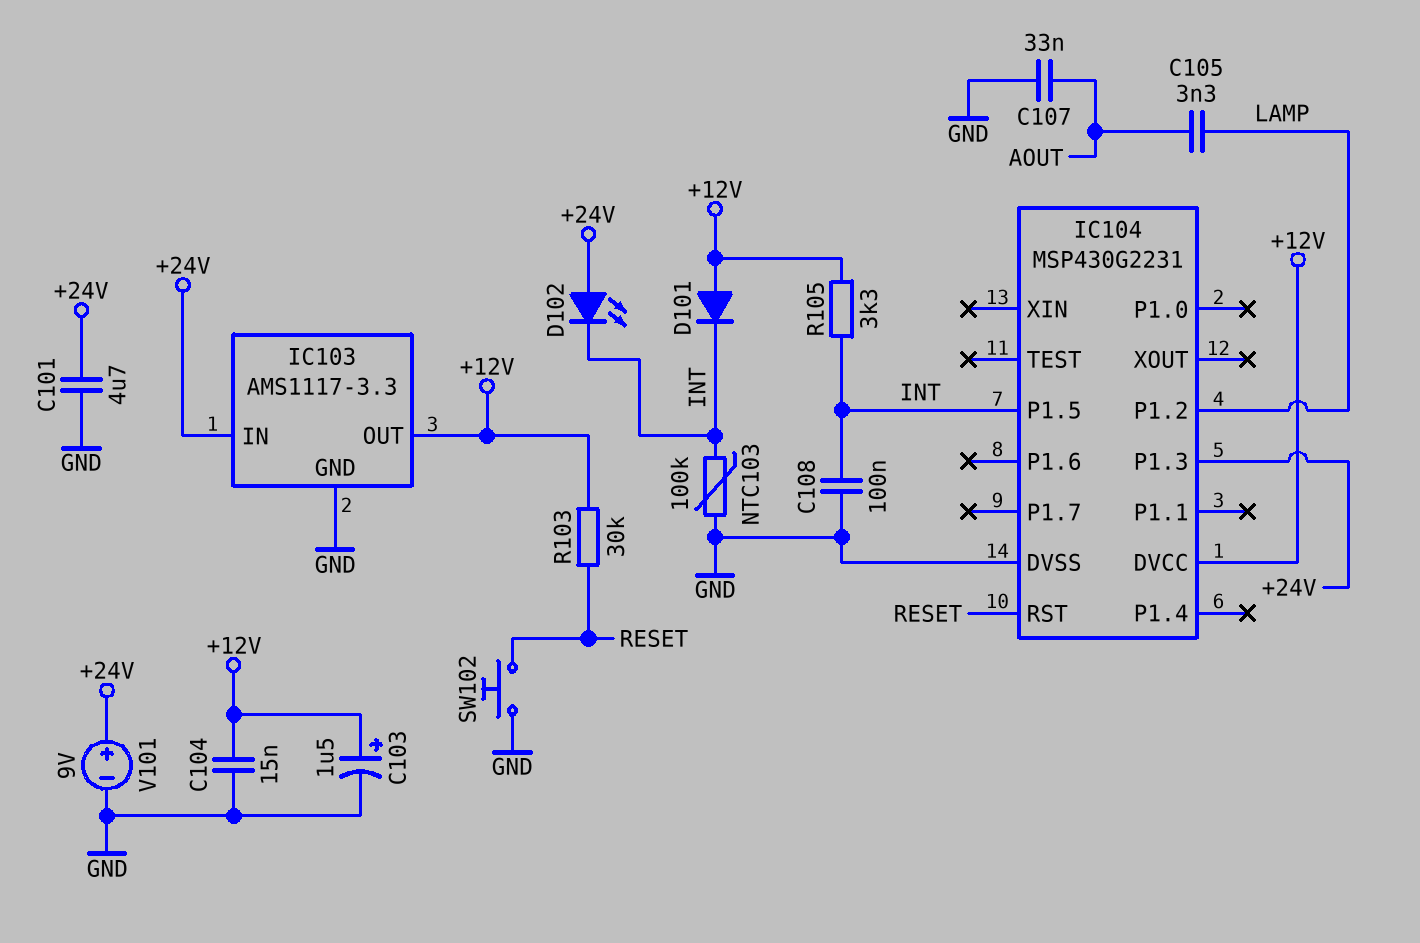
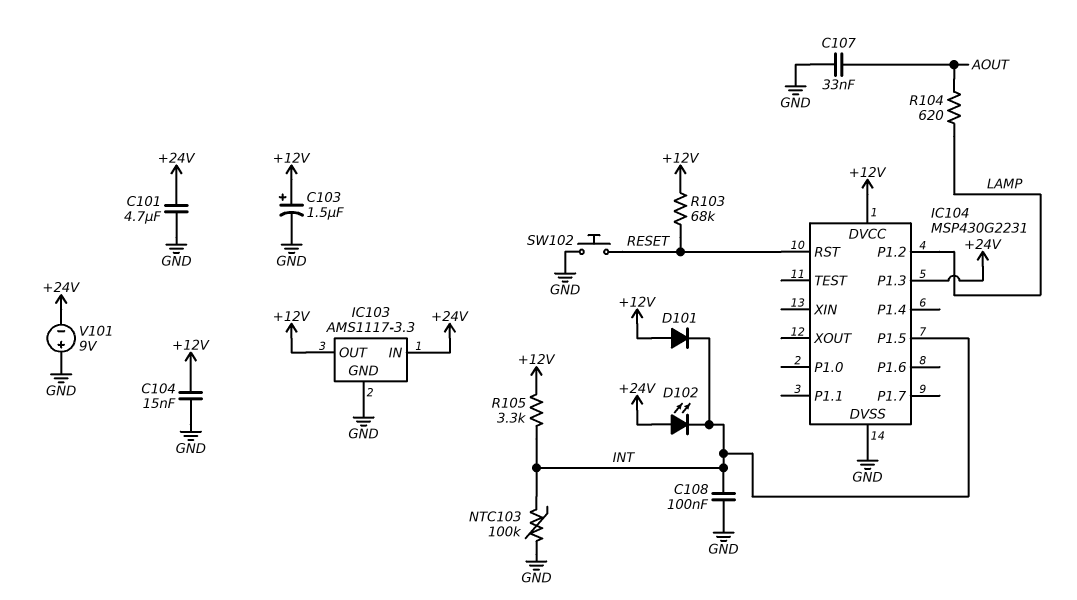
C105: 3.3nF (AOUT, LAMP) -> none
R103: 30k (+12V, RESET) -> 68k (+12V, RESET)
R104: none -> 620 (AOUT, LAMP)
V101: 9V (plus +24V, minus GND) -> 9V (plus GND, minus +24V)

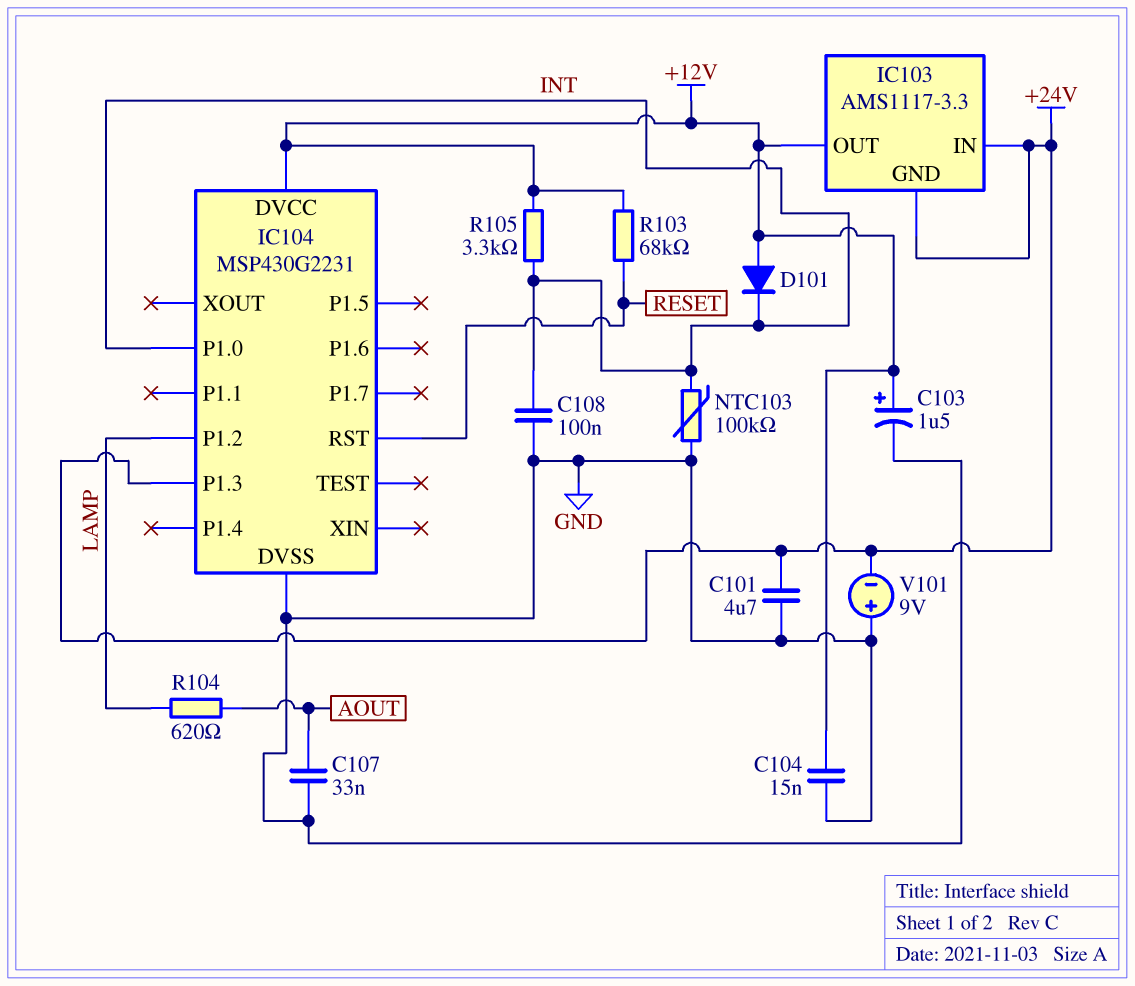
D102: LED (A +24V, K INT) -> none
IC103 pin GND: GND -> +24V
IC104 pin P1.0: none -> INT
IC104 pin P1.5: INT -> none
SW102: button (GND, RESET) -> none

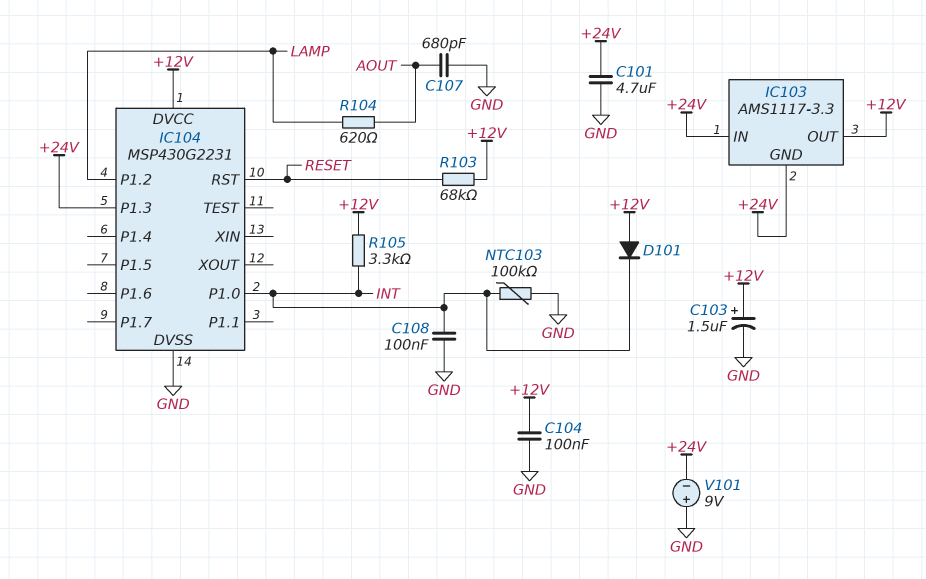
C104: 15nF (+12V, GND) -> 100nF (+12V, GND)
C107: 33nF (AOUT, GND) -> 680pF (AOUT, GND)

